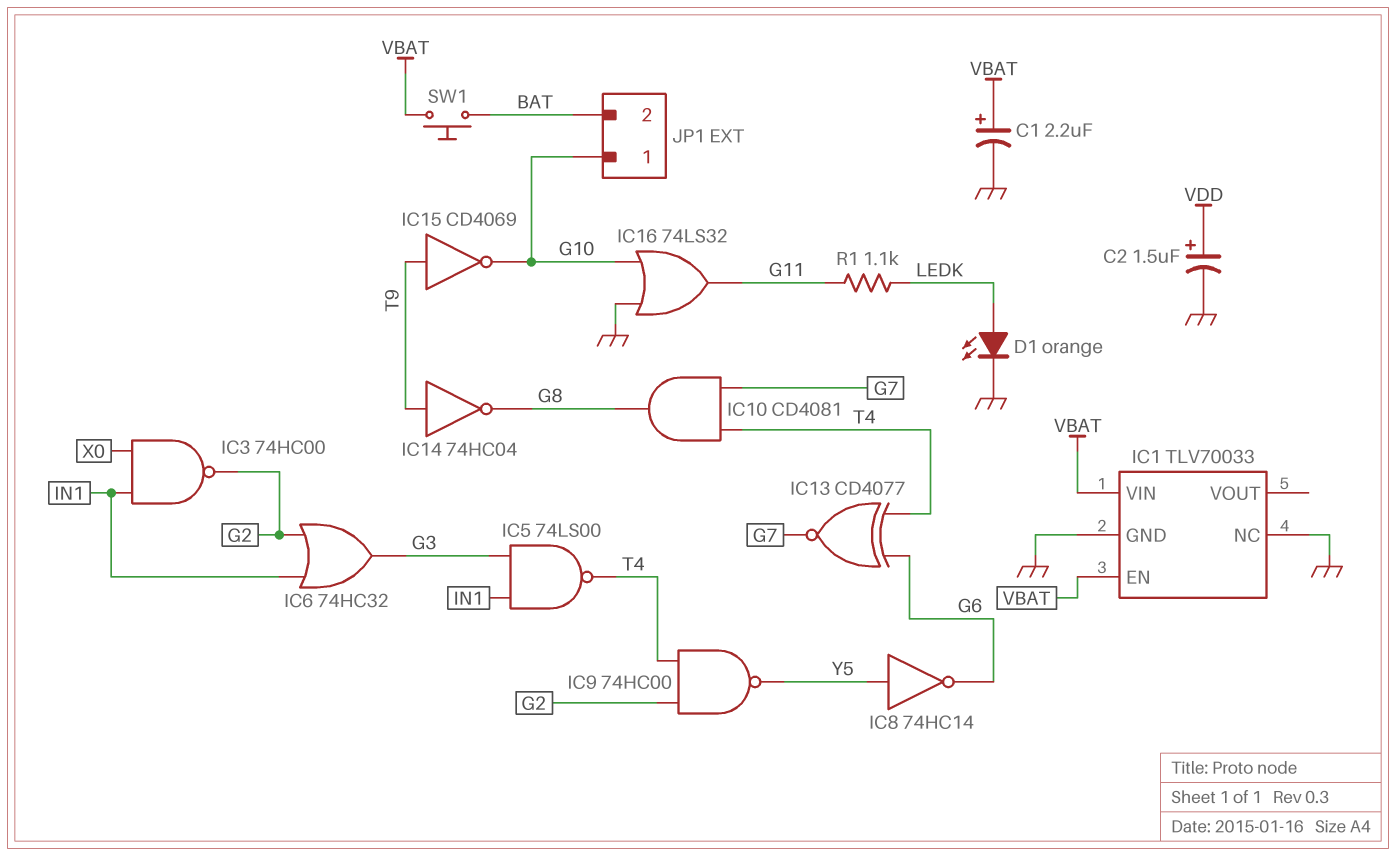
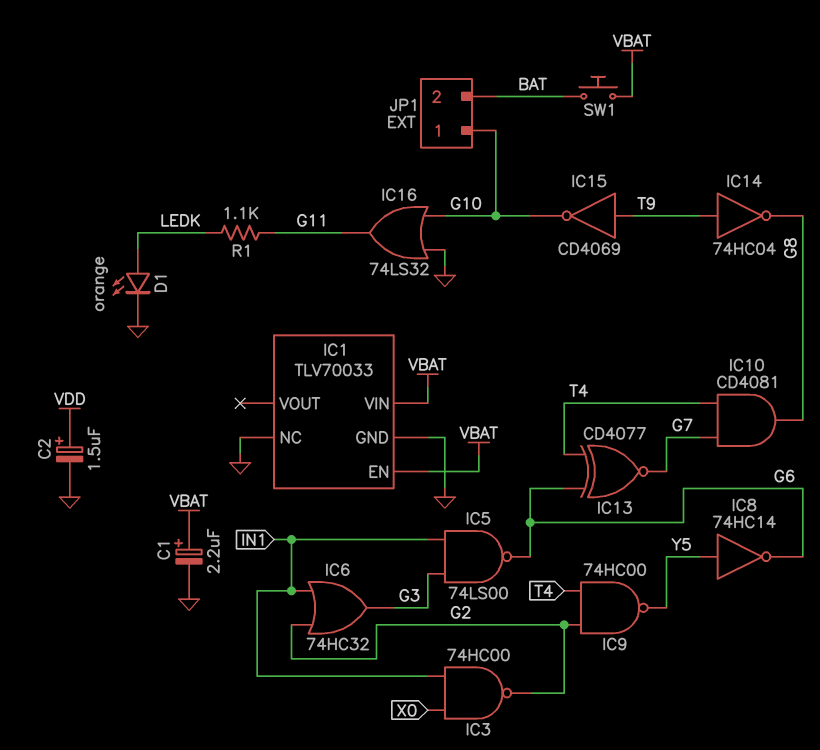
IC5: NAND 74LS00 (in G3, in IN1, out T4) -> NAND 74LS00 (in G3, in IN1, out G6)

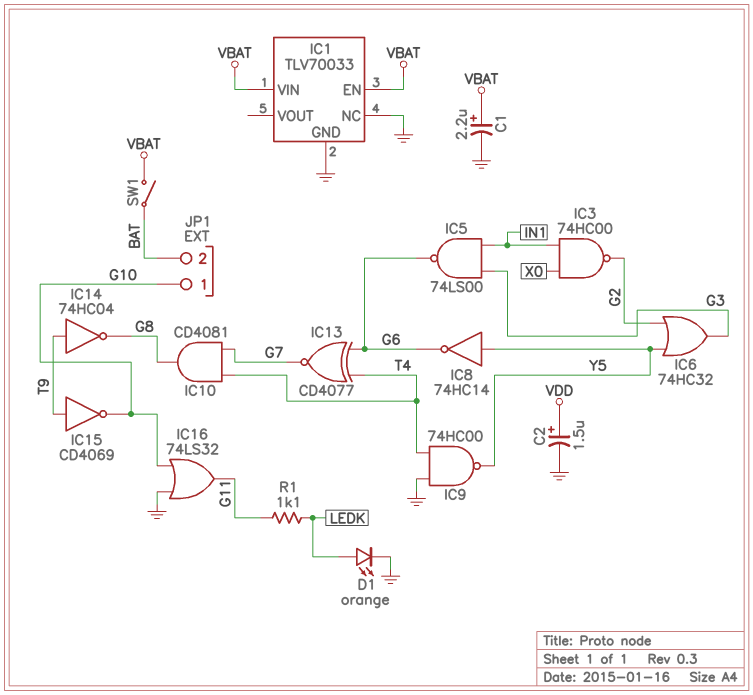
IC6: OR 74HC32 (in G2, in IN1, out G3) -> OR 74HC32 (in G2, in Y5, out G3)
IC9: NAND 74HC00 (in G2, in T4, out Y5) -> NAND 74HC00 (in GND, in T4, out Y5)
SW1: button (BAT, VBAT) -> switch (BAT, VBAT)

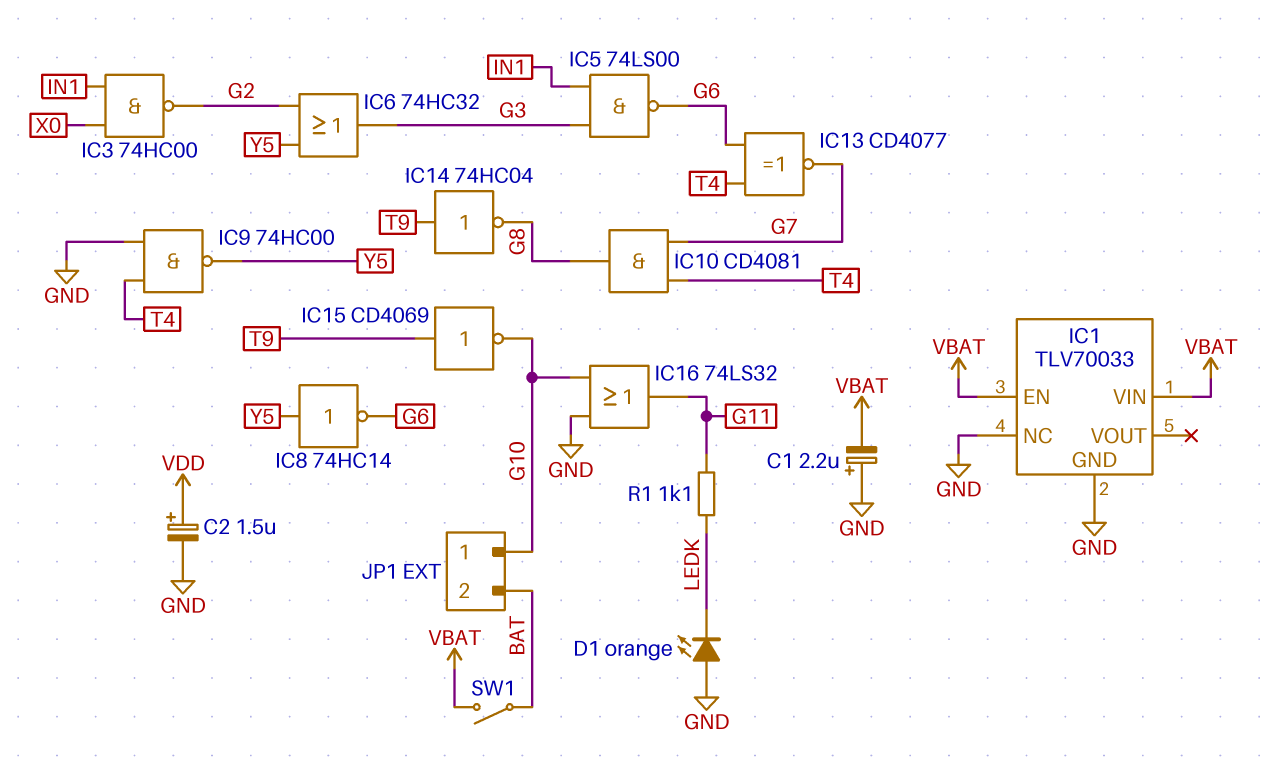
C1: 2.2uF (plus VBAT, minus GND) -> 2.2uF (plus GND, minus VBAT)
D1: LED orange (A LEDK, K GND) -> LED orange (A GND, K LEDK)

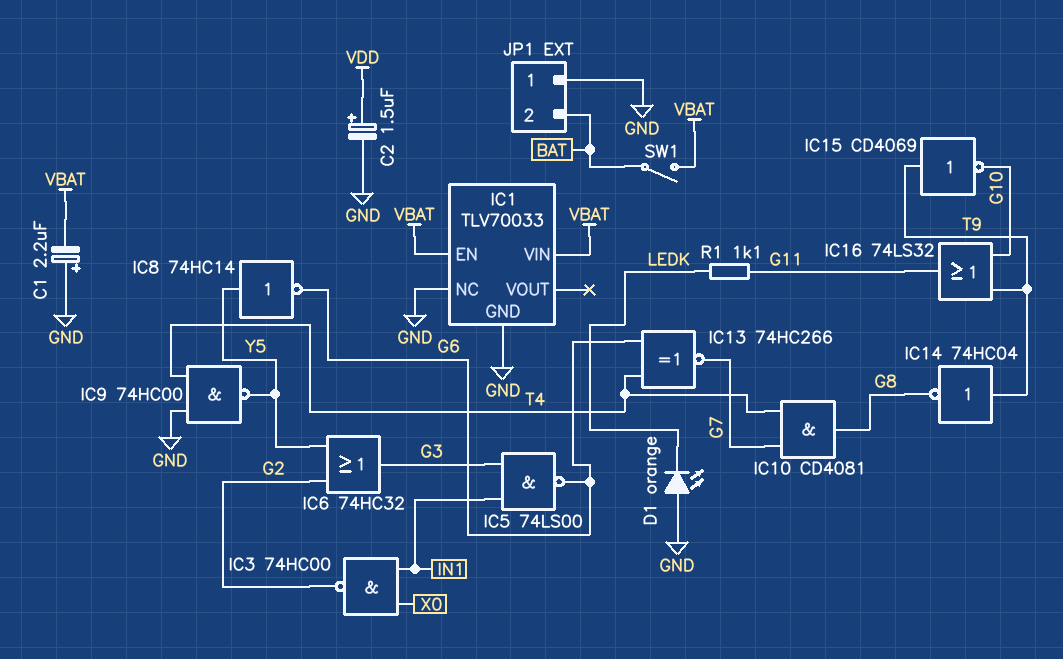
IC13: XNOR CD4077 (in G6, in T4, out G7) -> XNOR 74HC266 (in G6, in T4, out G7)
IC16: OR 74LS32 (in G10, in GND, out G11) -> OR 74LS32 (in G10, in T9, out G11)
JP1 pin 1: G10 -> GND

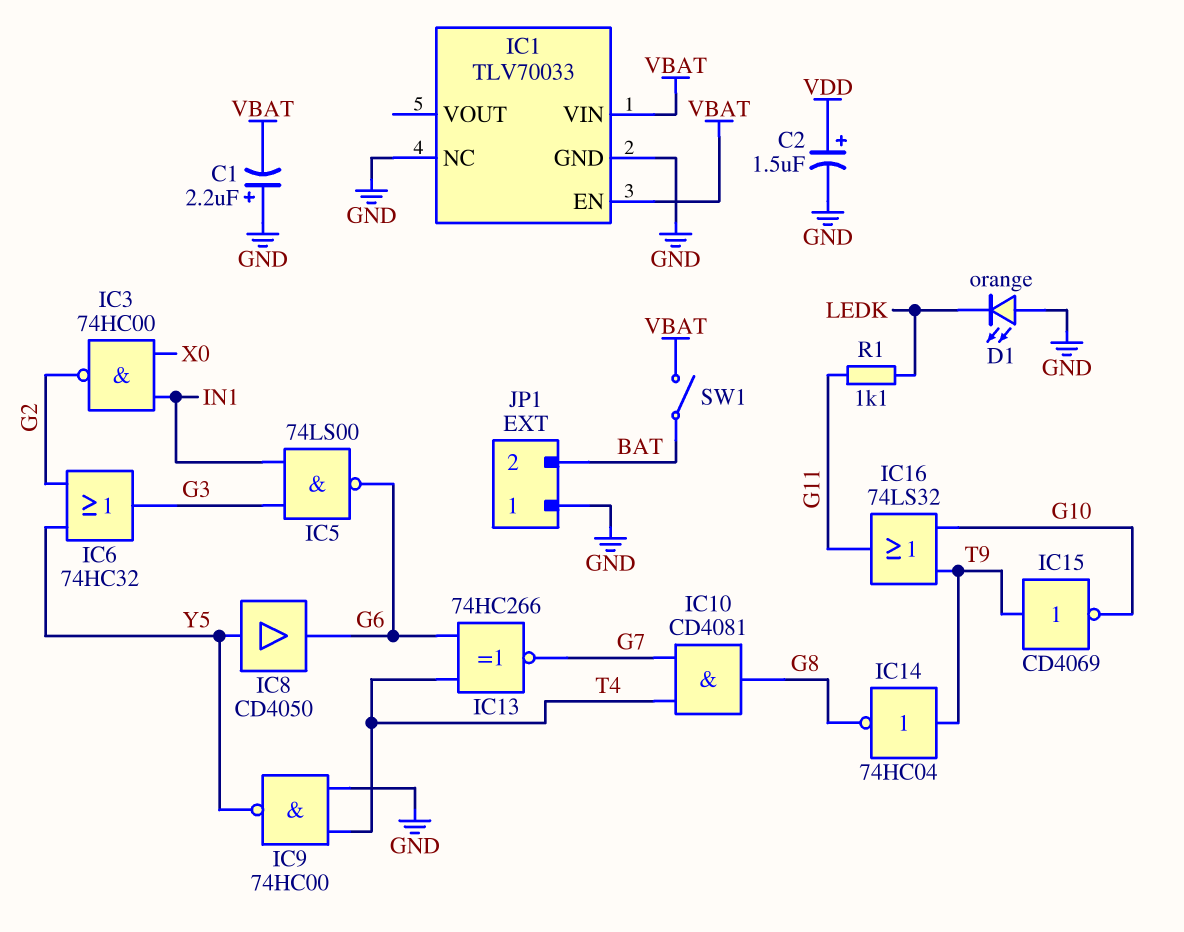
IC8: NOT 74HC14 (in Y5, out G6) -> buffer CD4050 (in Y5, out G6)

